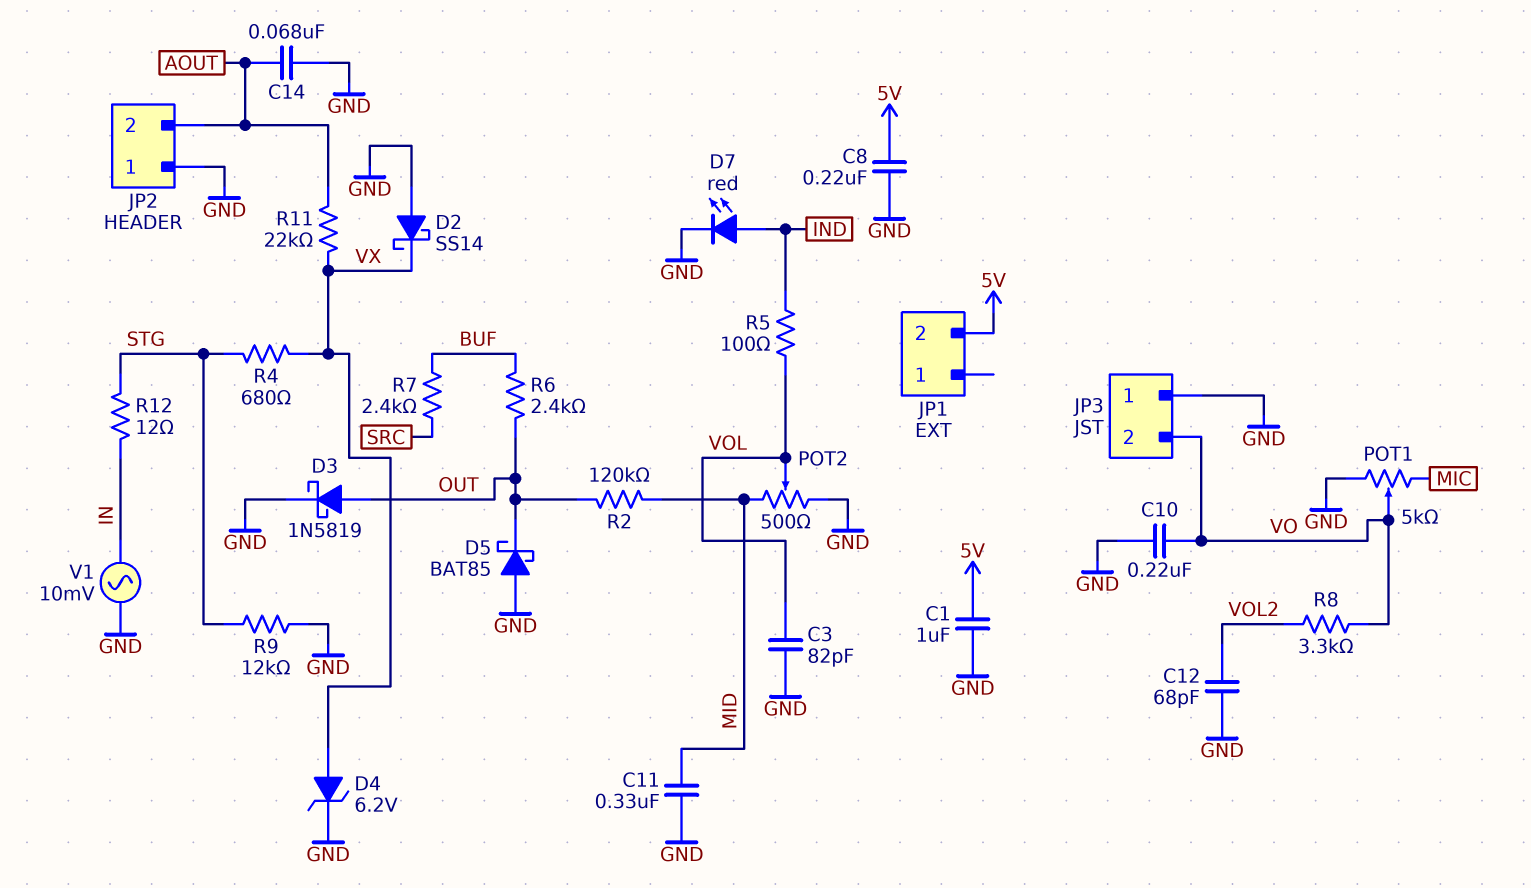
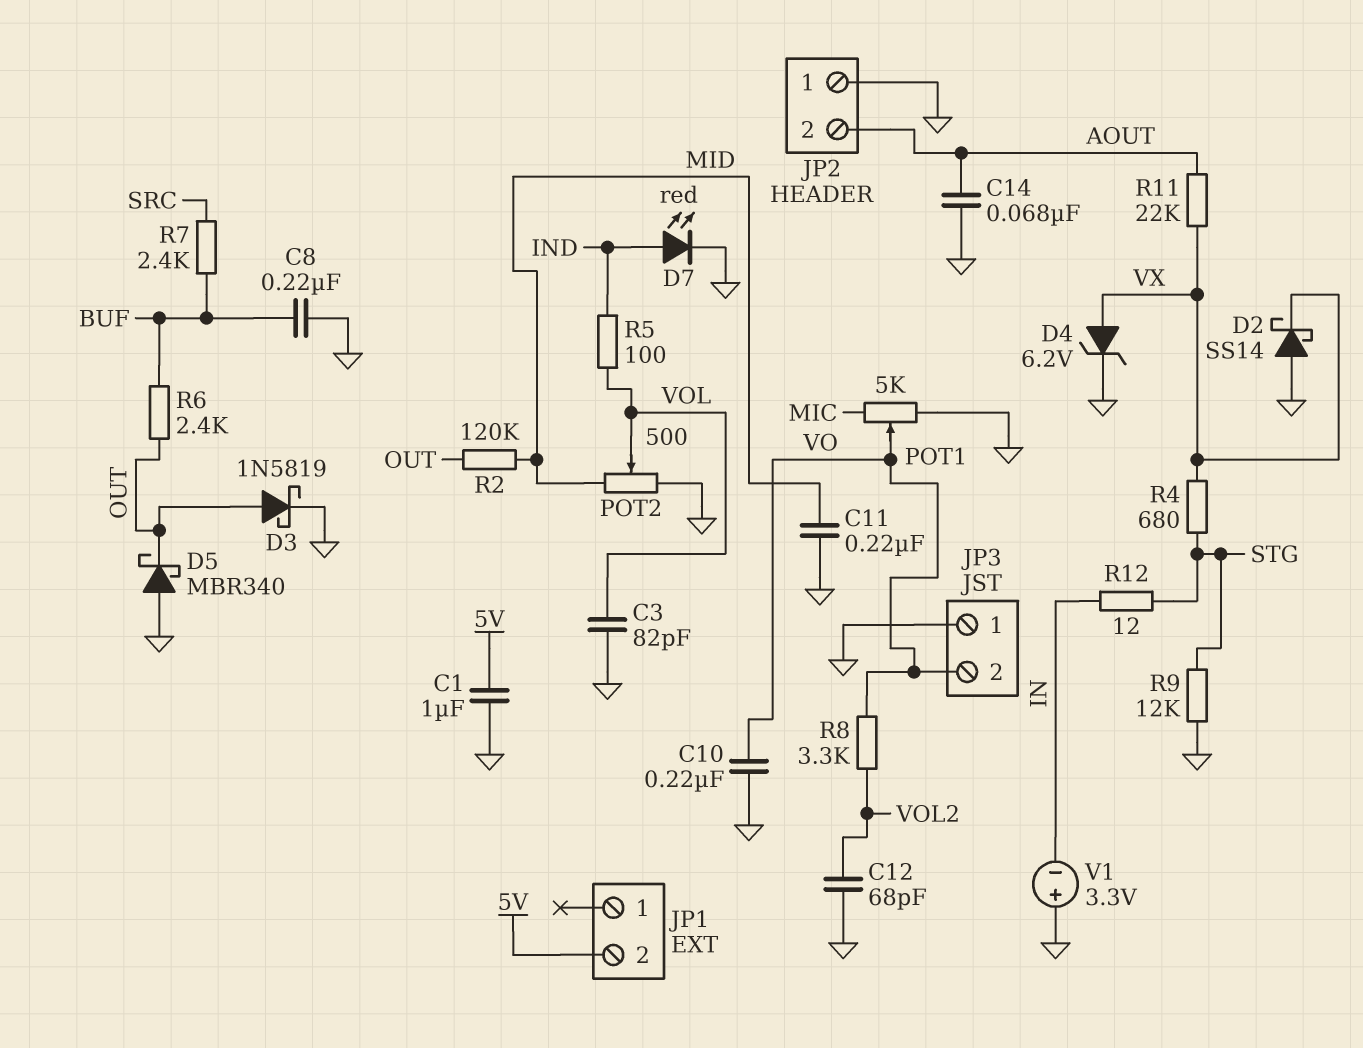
C8: 220nF (5V, GND) -> 220nF (BUF, GND)
C11: 330nF (GND, MID) -> 220nF (GND, MID)
D5: schottky BAT85 (A GND, K OUT) -> schottky MBR340 (A GND, K OUT)
V1: AC 10mV (GND, IN) -> 3.3V (plus GND, minus IN)

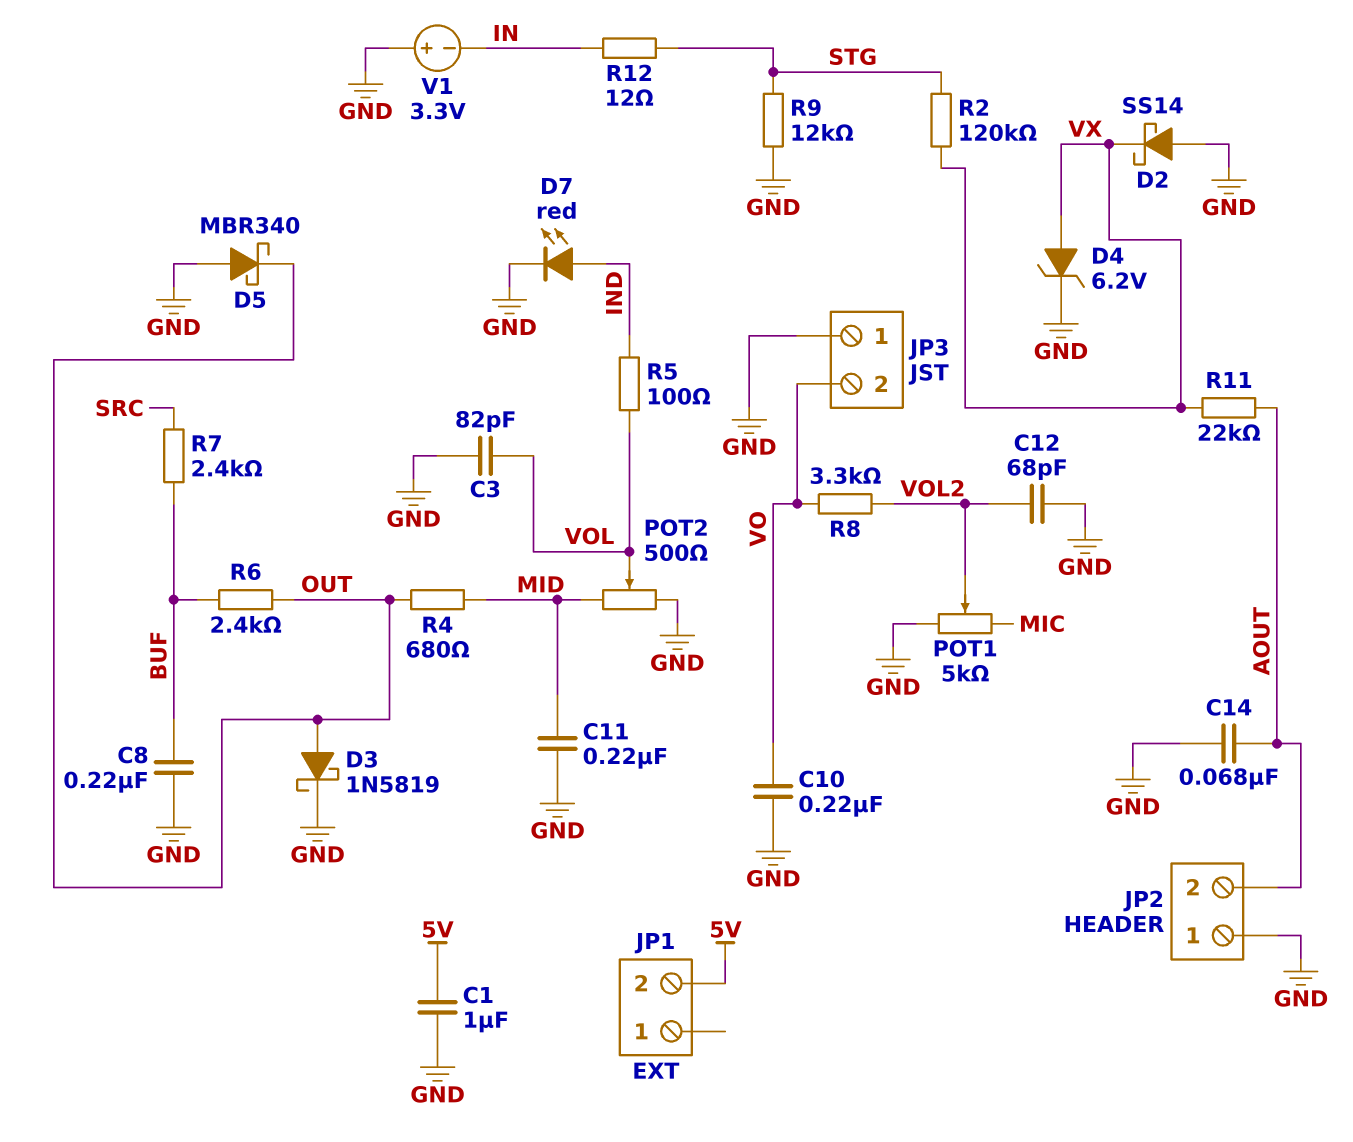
POT1: 5k (GND, MIC, wiper VO) -> 5k (GND, MIC, wiper VOL2)
R2: 120k (MID, OUT) -> 120k (STG, VX)
R4: 680 (STG, VX) -> 680 (MID, OUT)

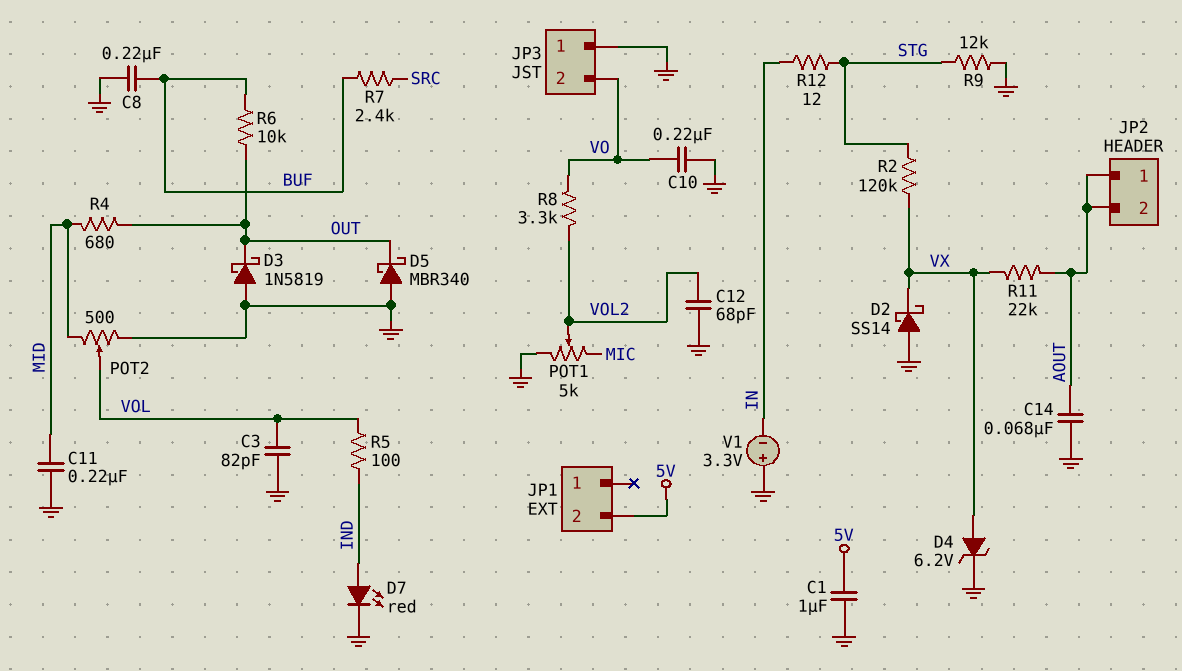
D3: schottky 1N5819 (A OUT, K GND) -> schottky 1N5819 (A GND, K OUT)
JP2 pin 1: GND -> AOUT
R6: 2.4k (BUF, OUT) -> 10k (BUF, OUT)

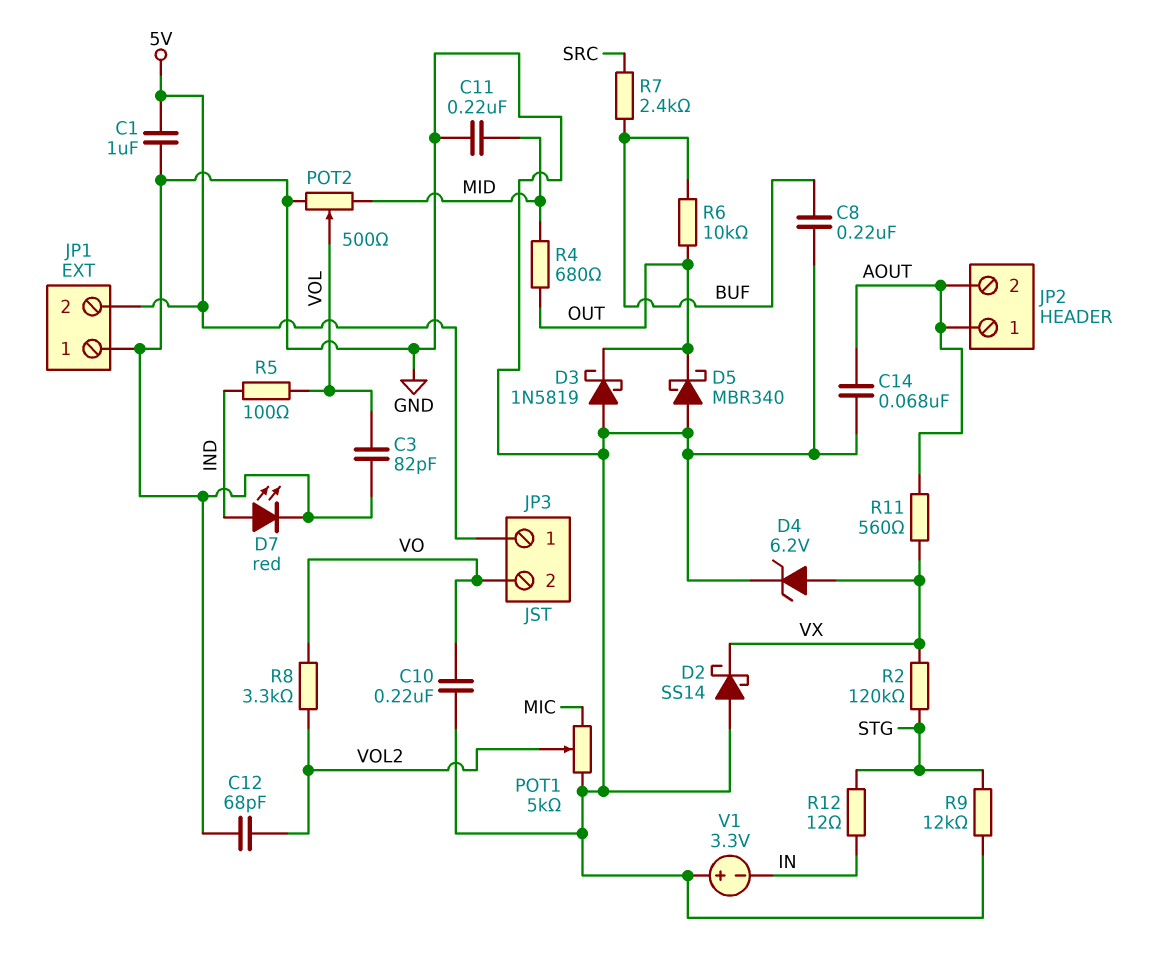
JP1 pin 1: none -> GND
JP3 pin 1: GND -> 5V
R11: 22k (AOUT, VX) -> 560 (AOUT, VX)

